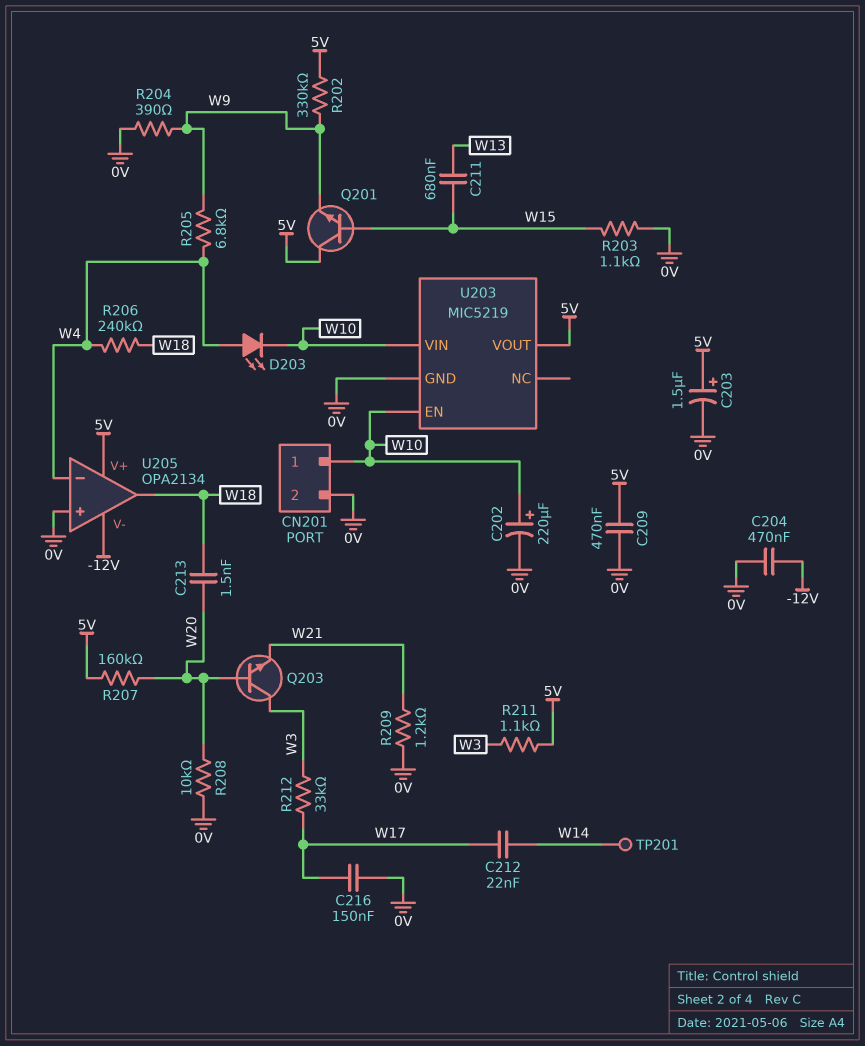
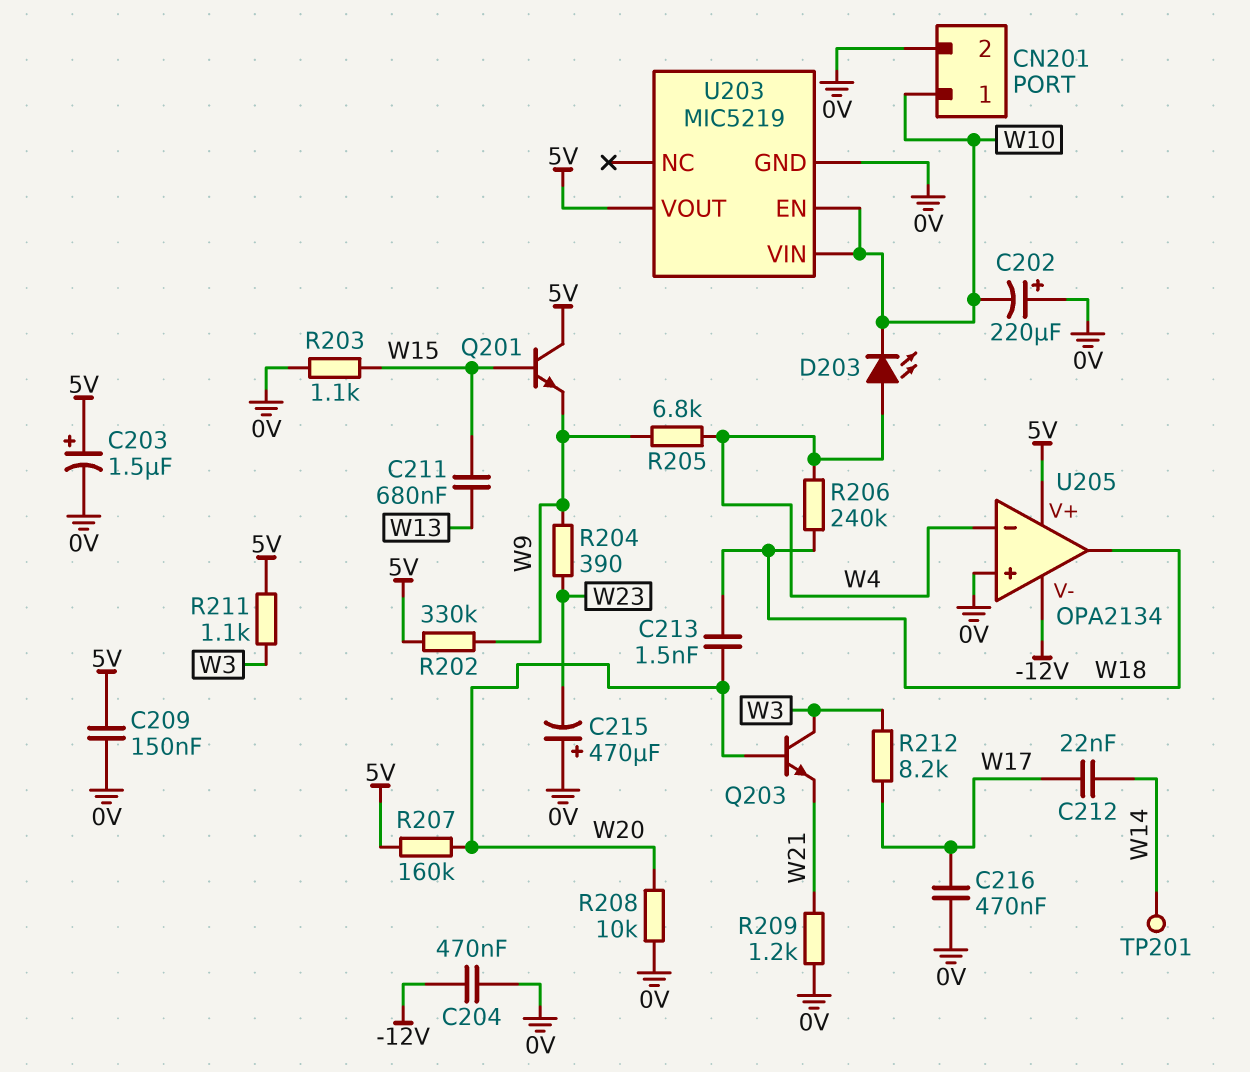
C202: 220uF (plus W10, minus 0V) -> 220uF (plus 0V, minus W10)
C209: 470nF (0V, 5V) -> 150nF (0V, 5V)
C215: none -> 470uF (plus 0V, minus W23)
C216: 150nF (0V, W17) -> 470nF (0V, W17)
R204: 390 (0V, W9) -> 390 (W9, W23)
R212: 33k (W3, W17) -> 8.2k (W3, W17)

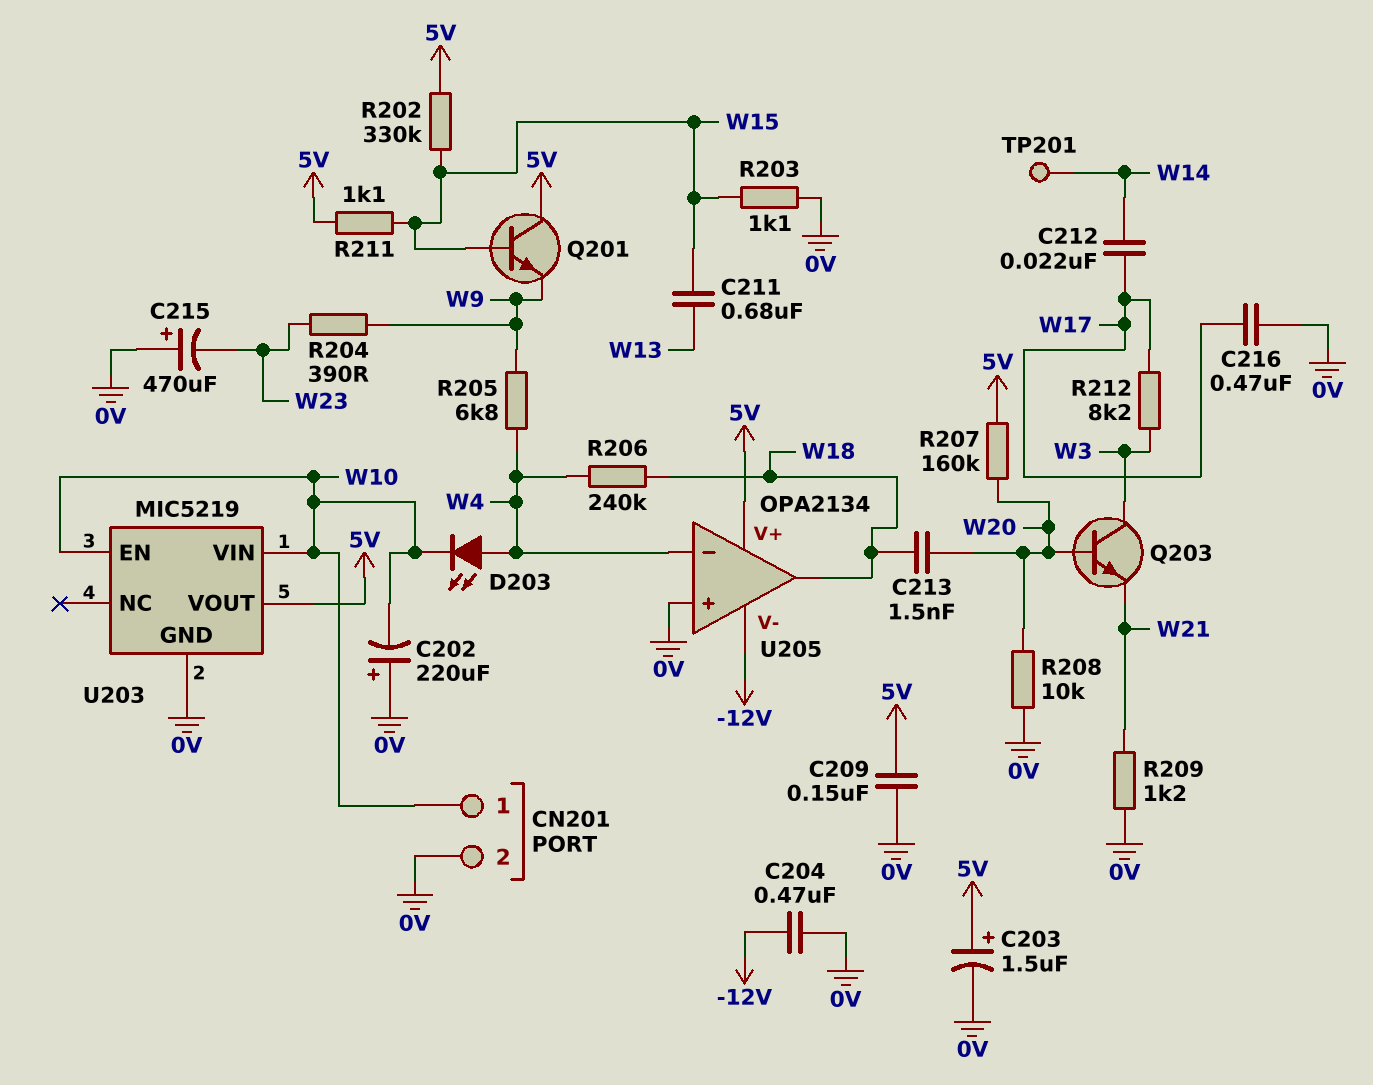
R202: 330k (5V, W9) -> 330k (5V, W15)
R211: 1.1k (5V, W3) -> 1.1k (5V, W15)

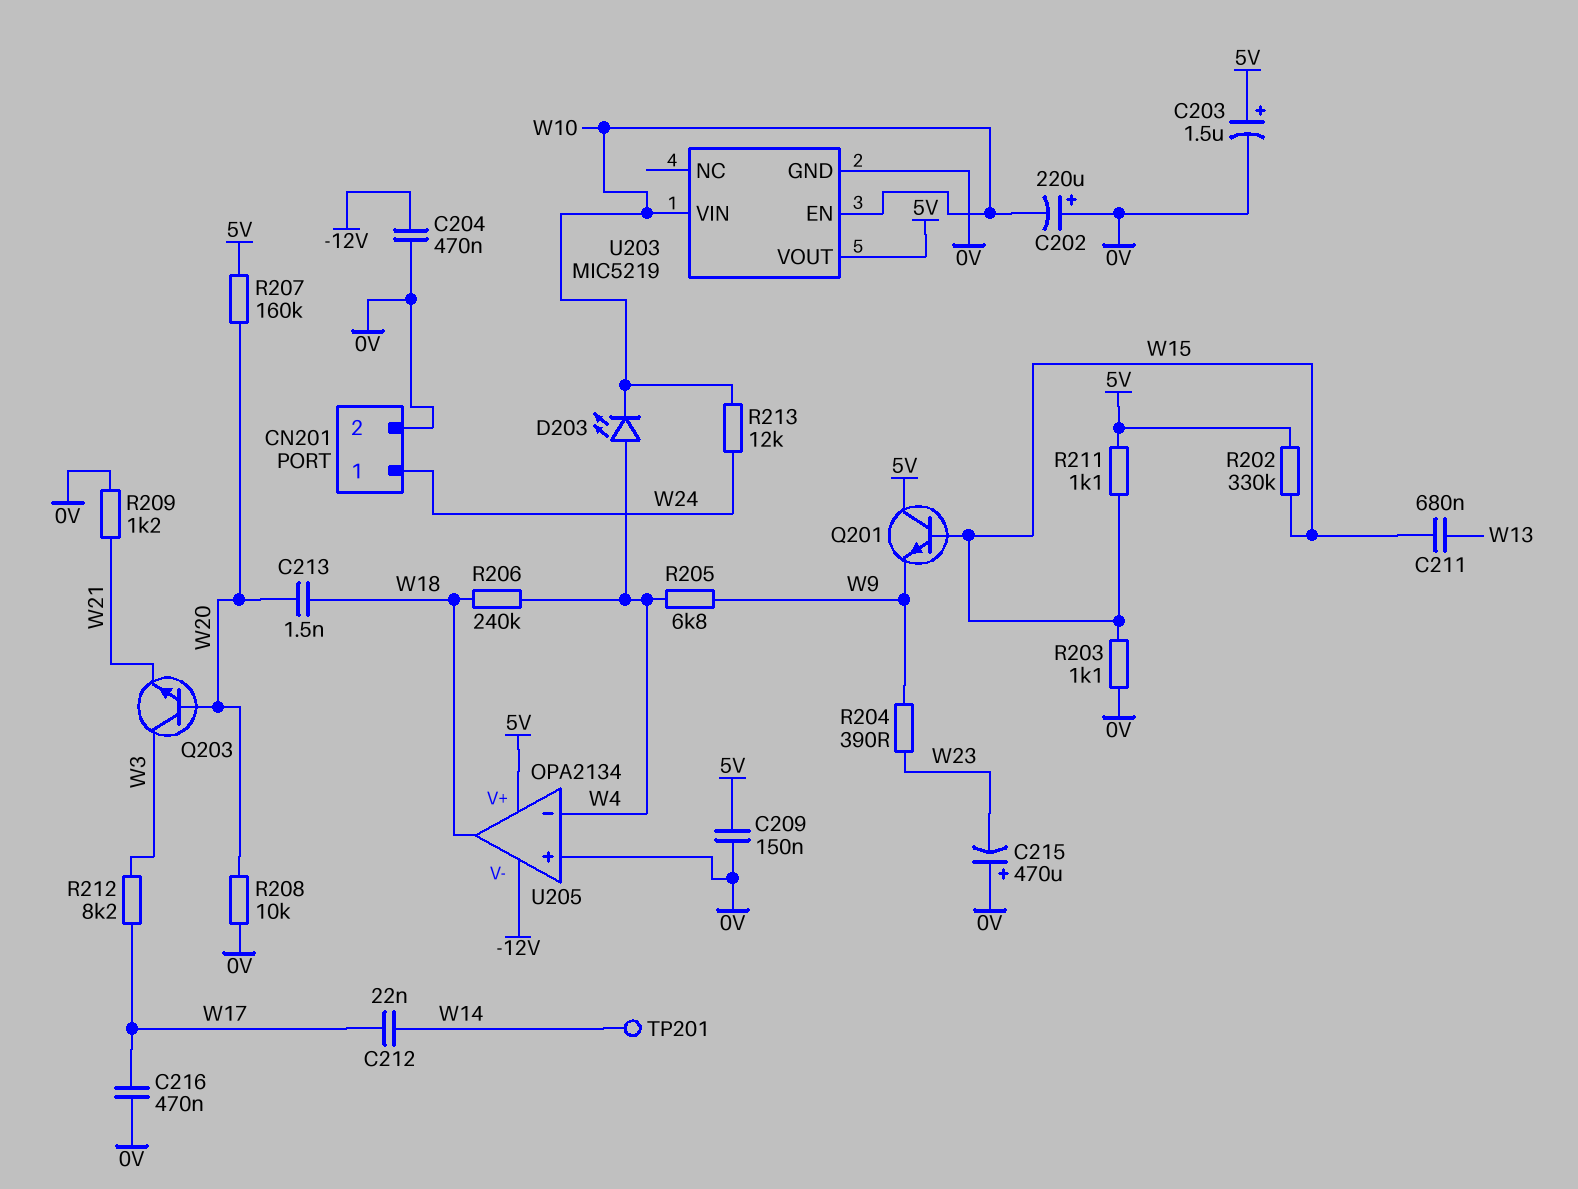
CN201 pin 1: W10 -> W24
R213: none -> 12k (W10, W24)

